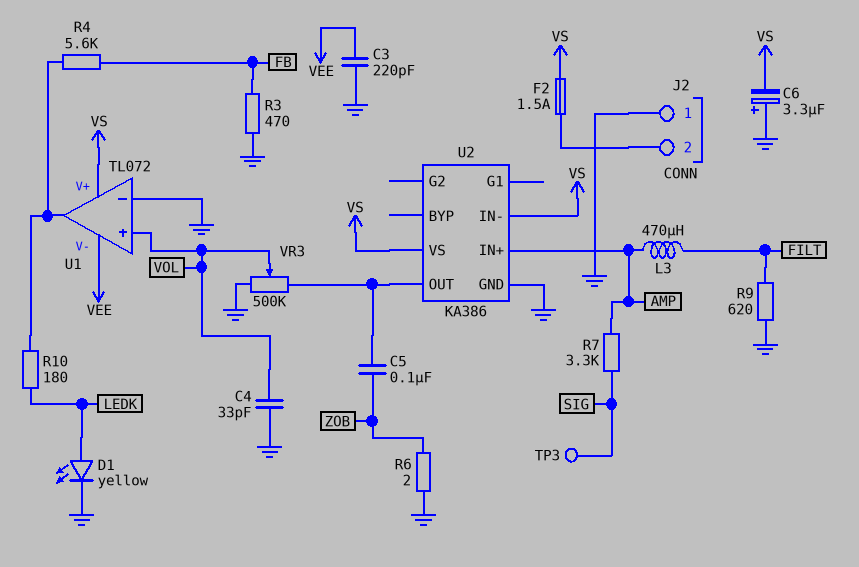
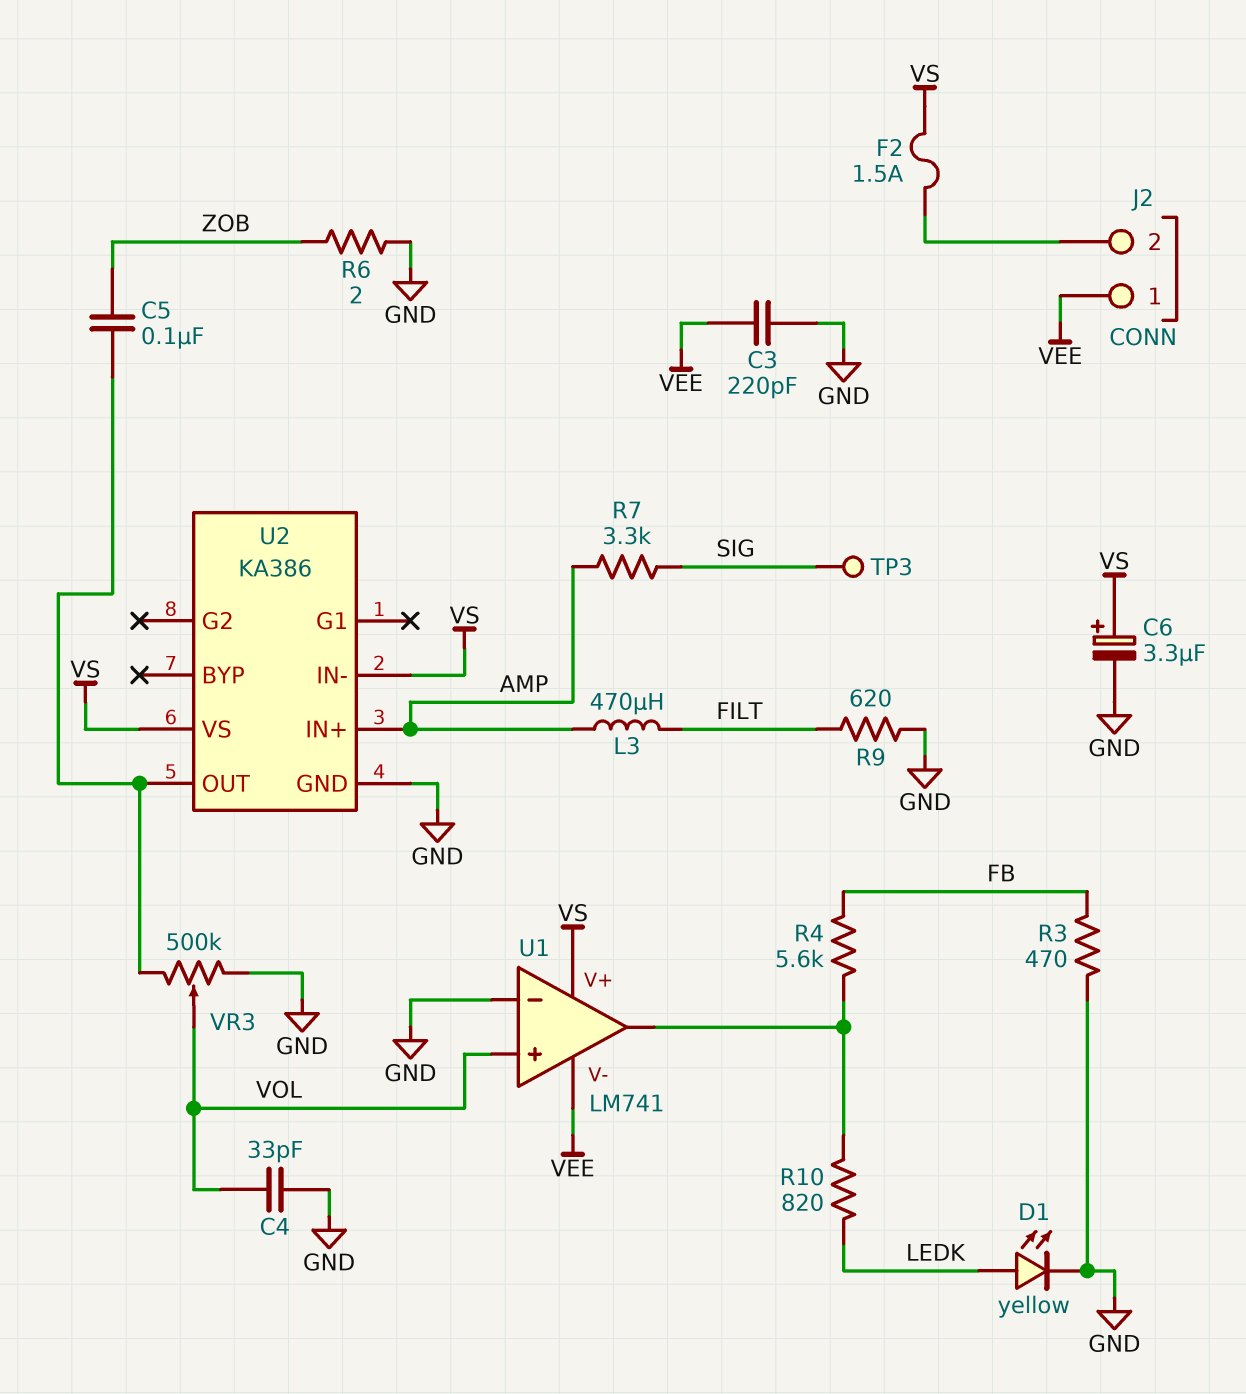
C6: 3.3uF (plus GND, minus VS) -> 3.3uF (plus VS, minus GND)
J2 pin 1: GND -> VEE
R10: 180 (LEDK, U1/out) -> 820 (LEDK, U1/out)
U1: TL072 -> LM741

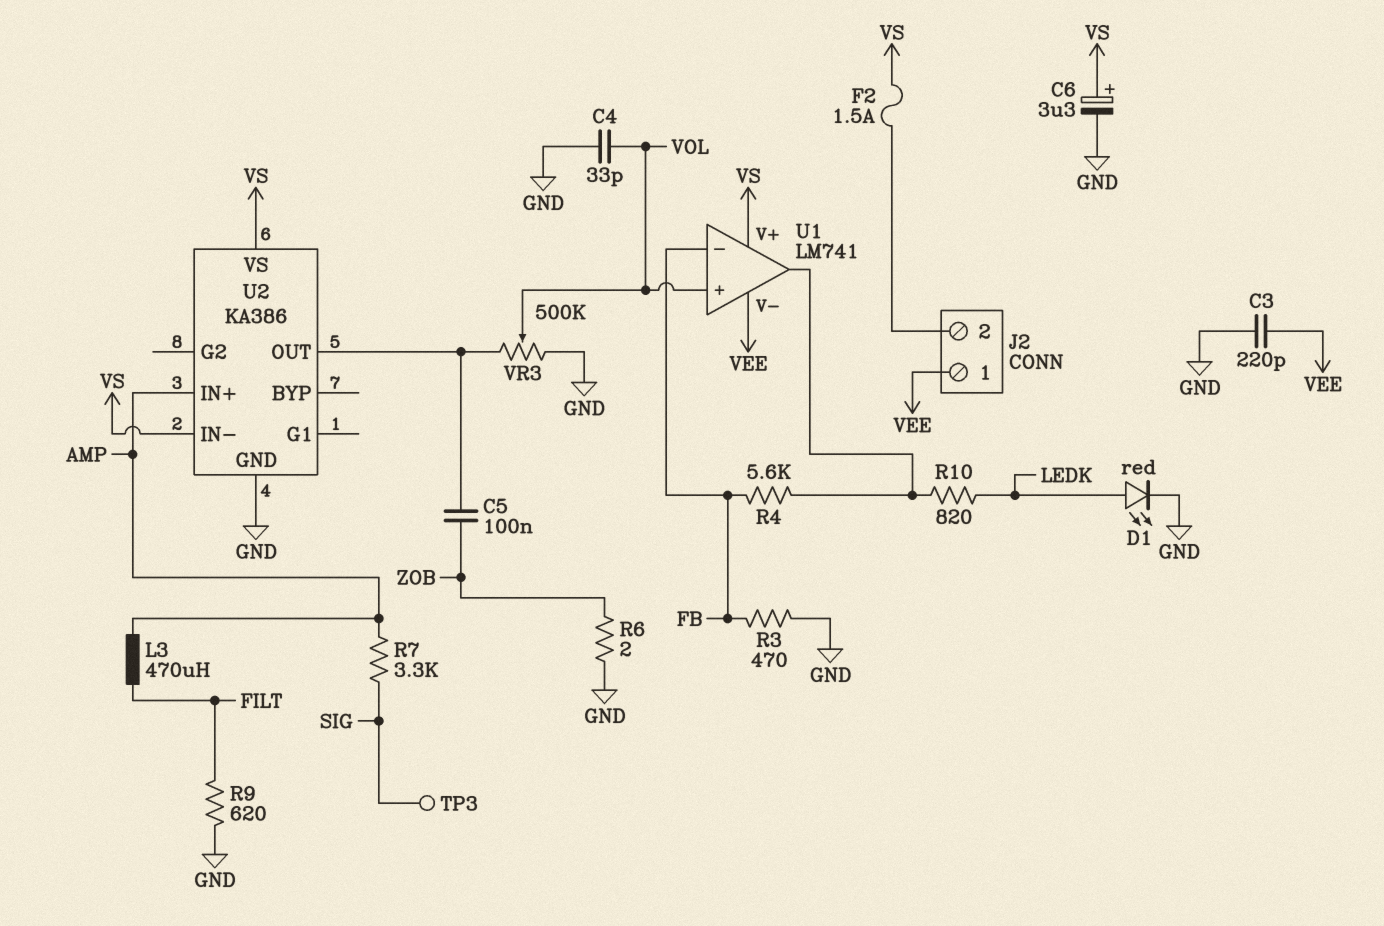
D1: LED yellow (A LEDK, K GND) -> LED red (A LEDK, K GND)
U1 pin in-: GND -> FB

